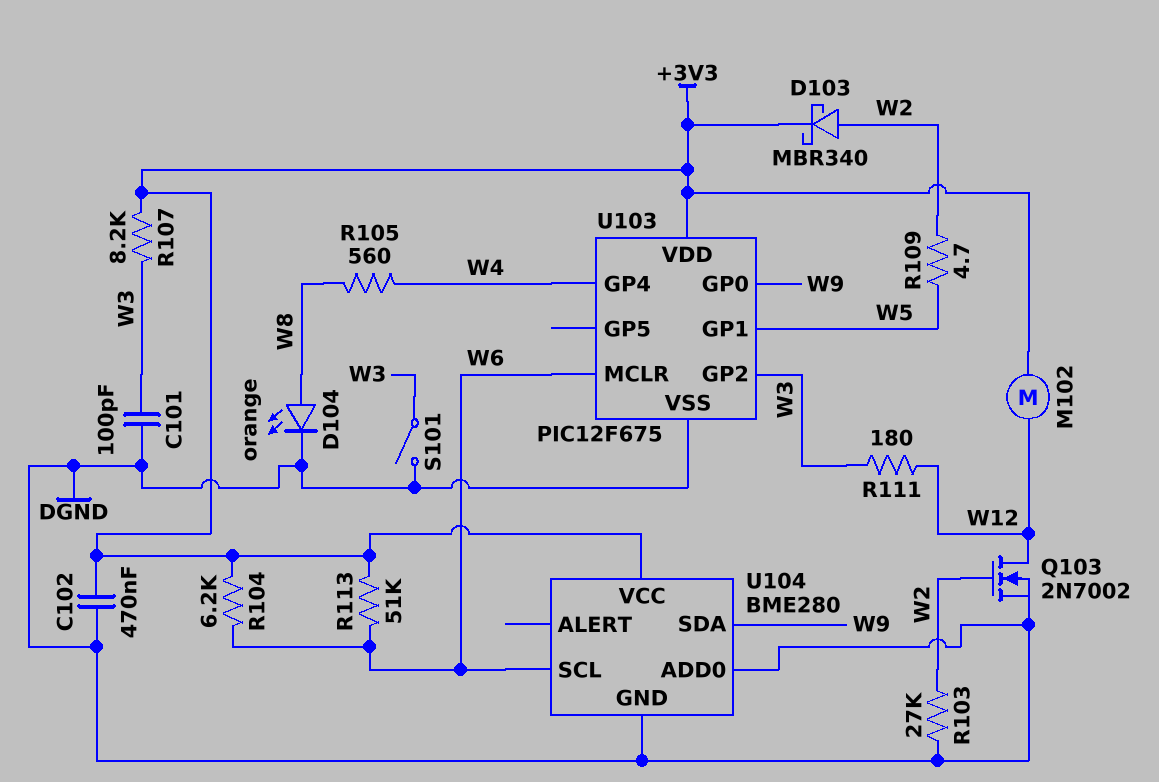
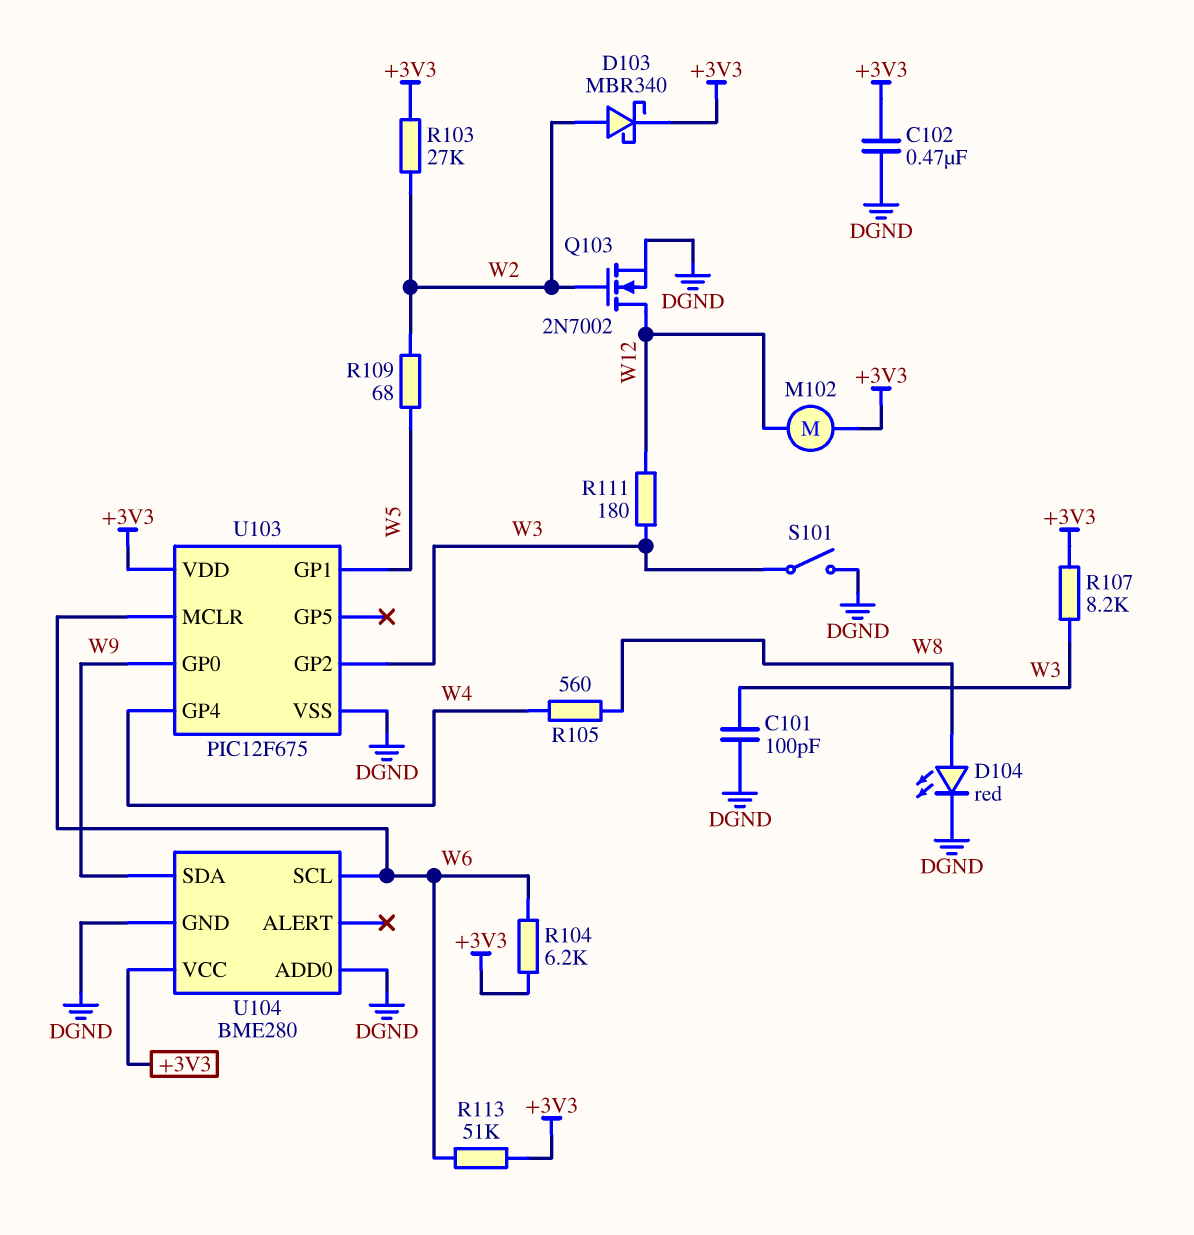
D104: LED orange (A W8, K DGND) -> LED red (A W8, K DGND)
R103: 27k (DGND, W2) -> 27k (+3V3, W2)
R109: 4.7 (W2, W5) -> 68 (W2, W5)

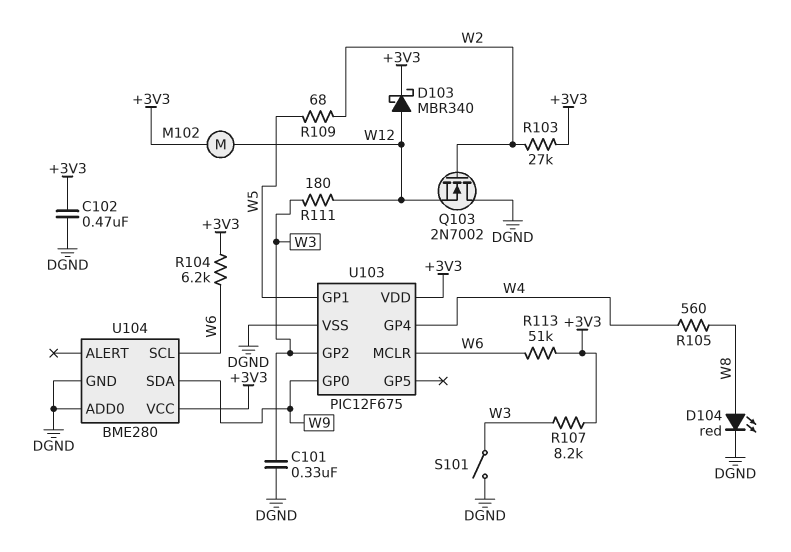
C101: 100pF (DGND, W3) -> 330nF (DGND, W3)
D103: schottky MBR340 (A W2, K +3V3) -> schottky MBR340 (A W12, K +3V3)
Q103: NMOS 2N7002 (G W2, D W12, S DGND) -> NMOS 2N7002 (G W2, D DGND, S W12)

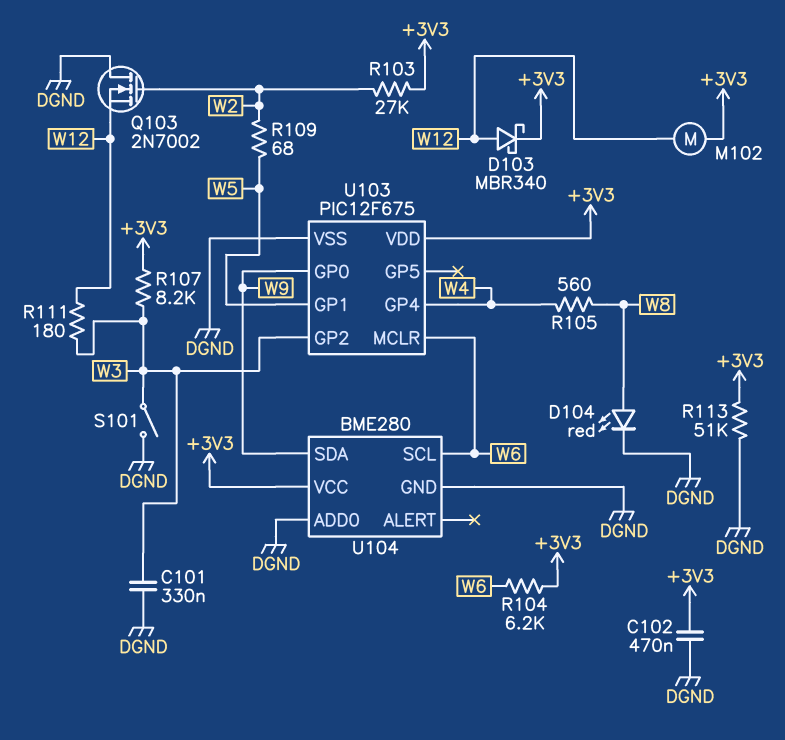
R113: 51k (+3V3, W6) -> 51k (+3V3, DGND)

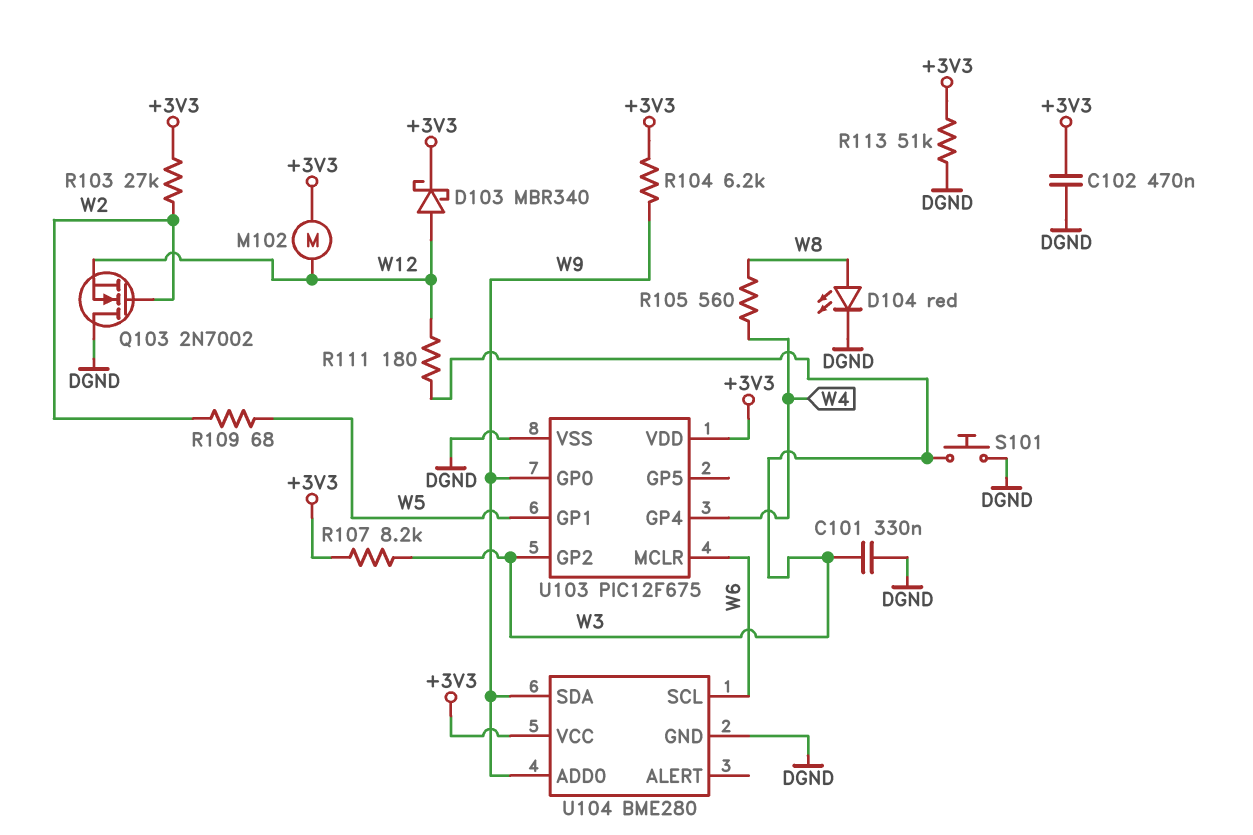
R104: 6.2k (+3V3, W6) -> 6.2k (+3V3, W9)
S101: switch (DGND, W3) -> button (DGND, W3)
U104 pin ADD0: DGND -> W9

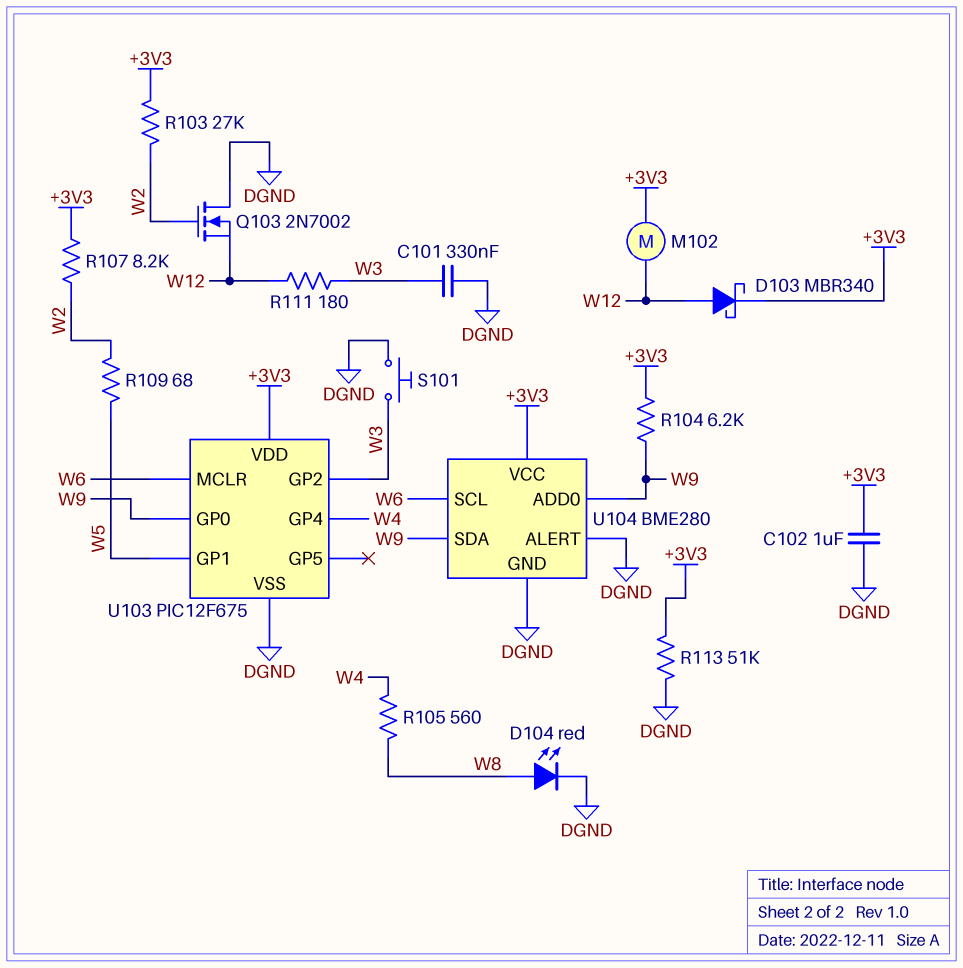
C102: 470nF (+3V3, DGND) -> 1uF (+3V3, DGND)
R107: 8.2k (+3V3, W3) -> 8.2k (+3V3, W2)
U104 pin ALERT: none -> DGND

